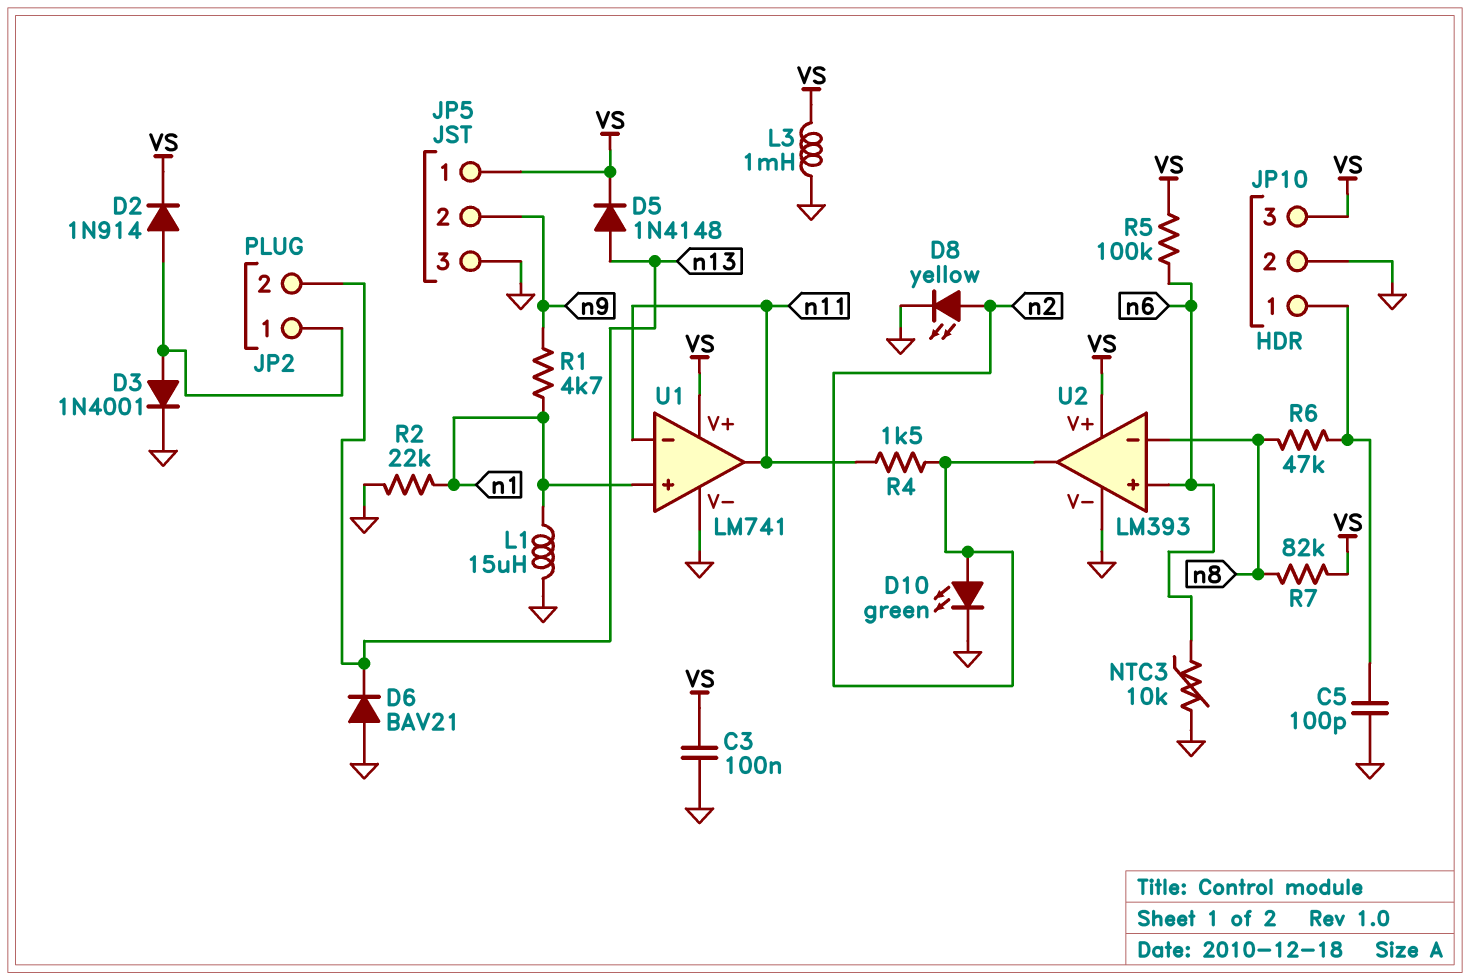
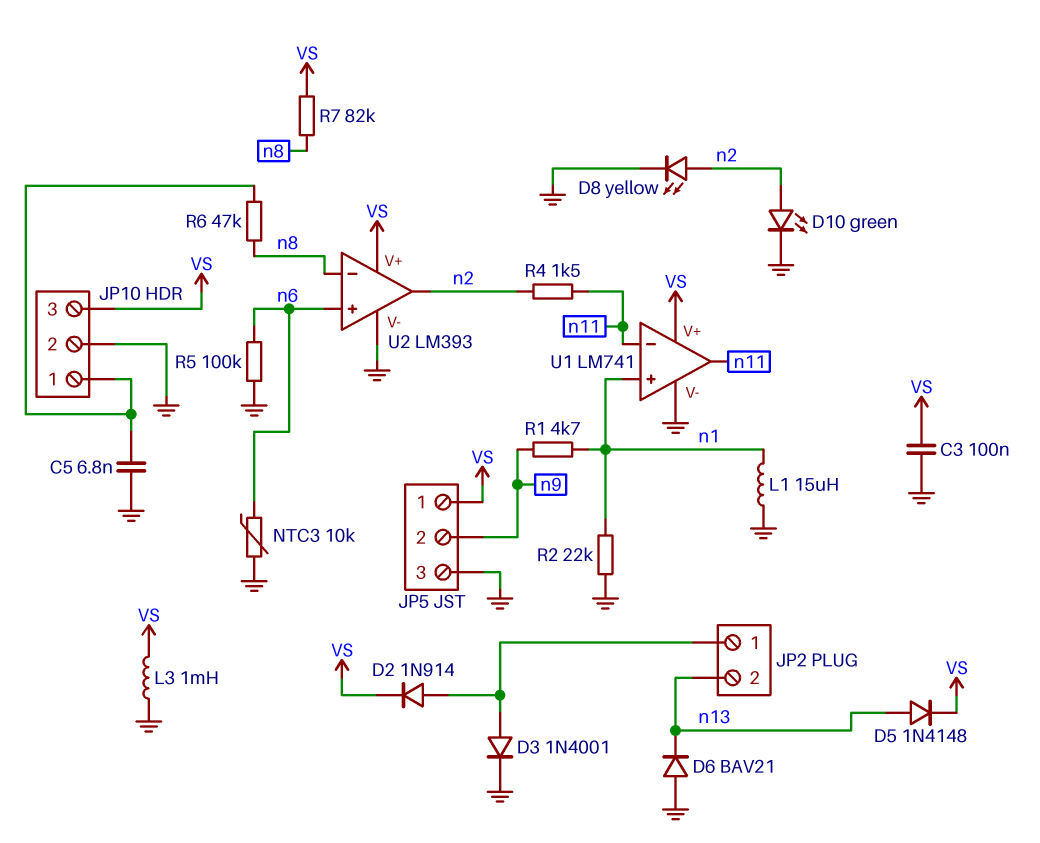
C5: 100pF (GND, JP10/1) -> 6.8nF (GND, JP10/1)
R5: 100k (VS, n6) -> 100k (GND, n6)

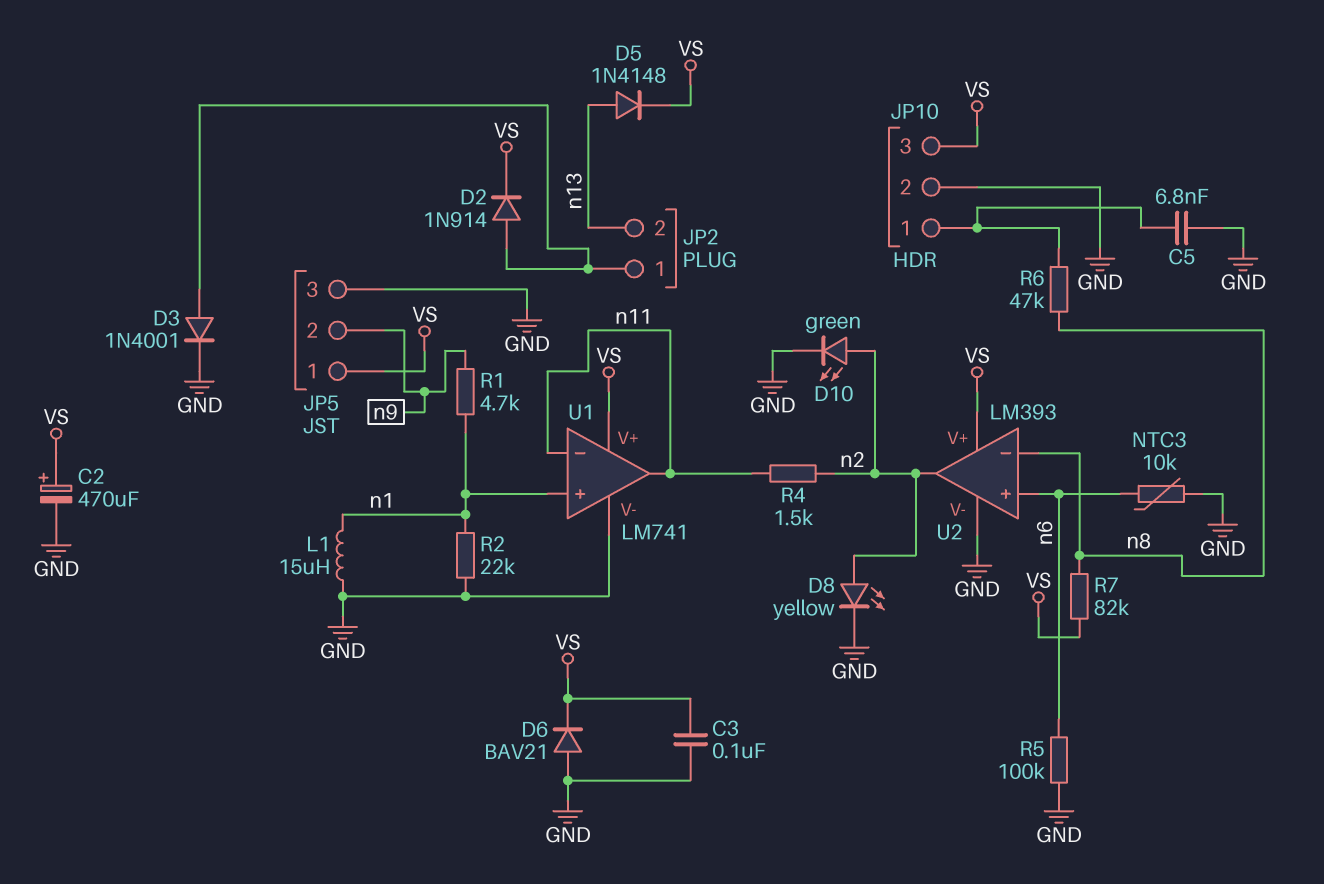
C2: none -> 470uF (plus VS, minus GND)
D6: diode BAV21 (A GND, K n13) -> diode BAV21 (A GND, K VS)
L3: 1mH (GND, VS) -> none

